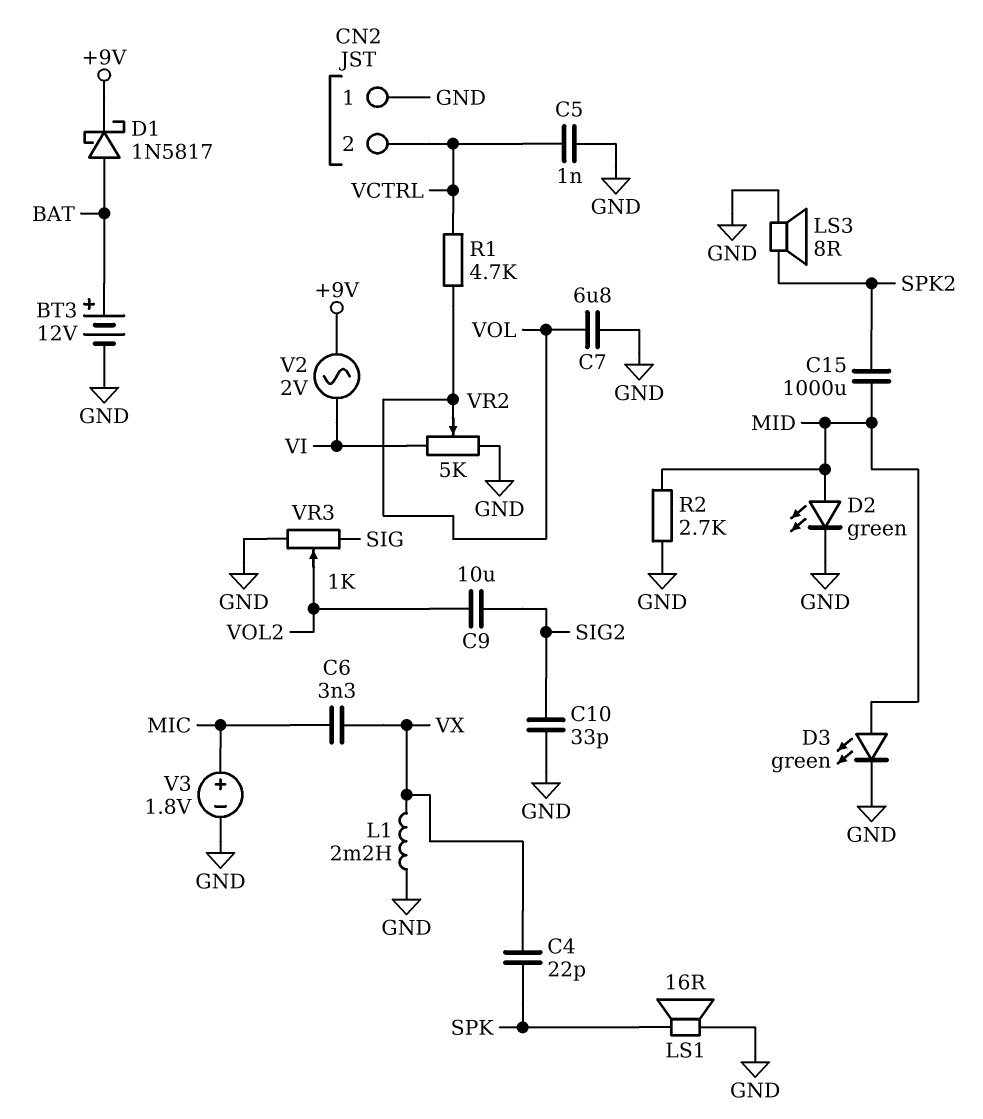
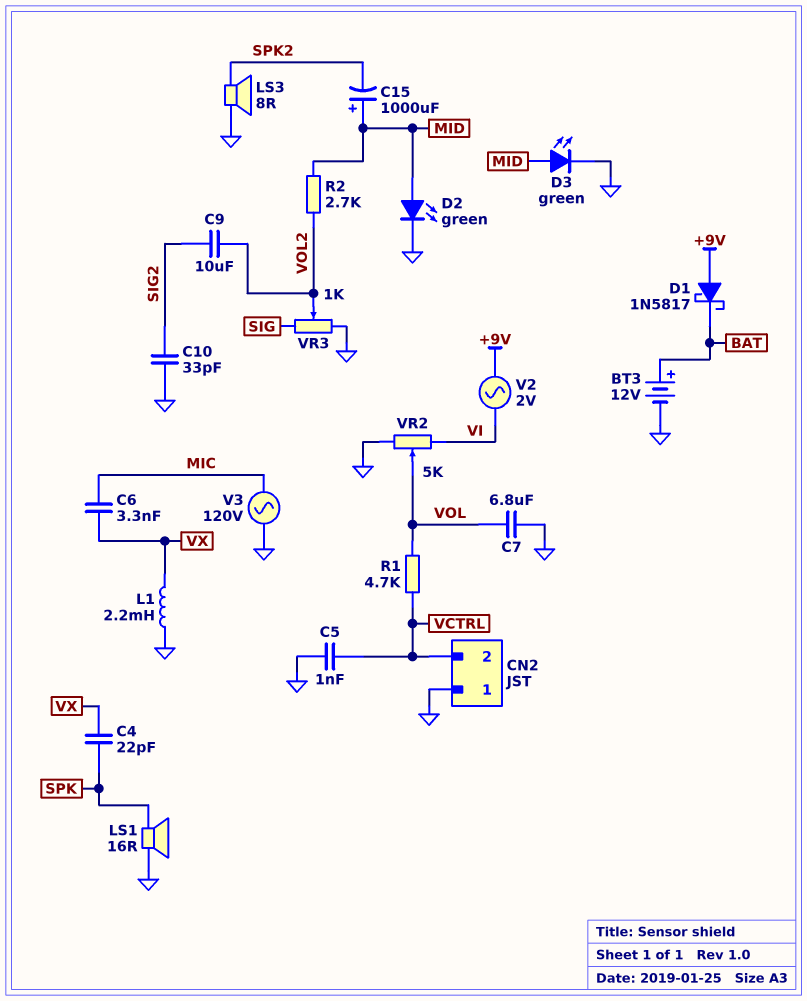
C15: 1000uF (MID, SPK2) -> 1000uF (plus MID, minus SPK2)
D1: schottky 1N5817 (A BAT, K +9V) -> schottky 1N5817 (A +9V, K BAT)
R2: 2.7k (GND, MID) -> 2.7k (MID, VOL2)
V3: 1.8V (plus MIC, minus GND) -> AC 120V (GND, MIC)

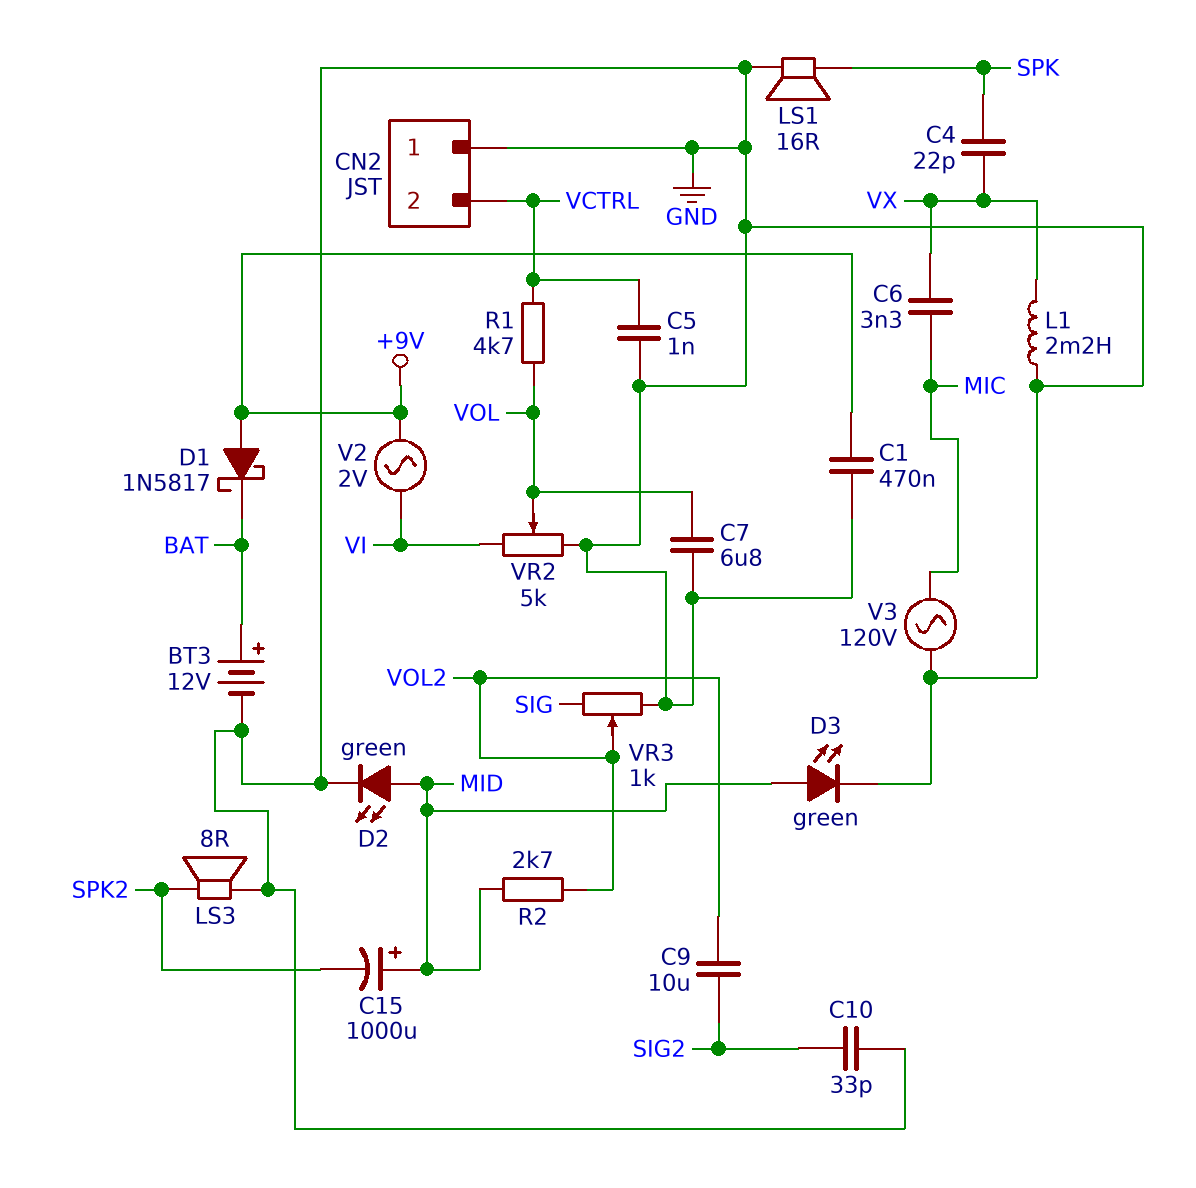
C1: none -> 470nF (+9V, GND)

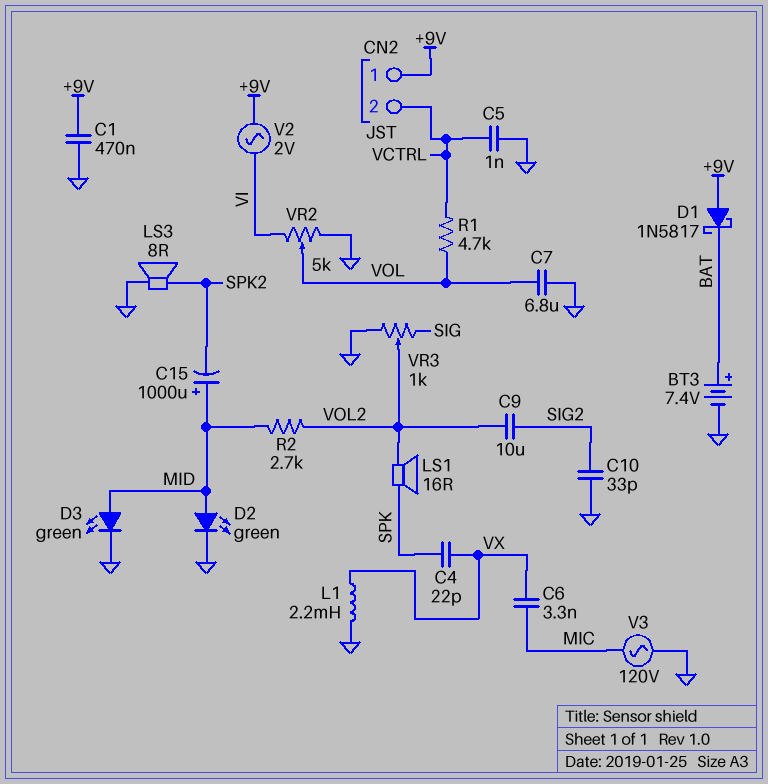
BT3: 12V (plus BAT, minus GND) -> 7.4V (plus BAT, minus GND)
CN2 pin 1: GND -> +9V
LS1: speaker 16R (GND, SPK) -> speaker 16R (SPK, VOL2)

